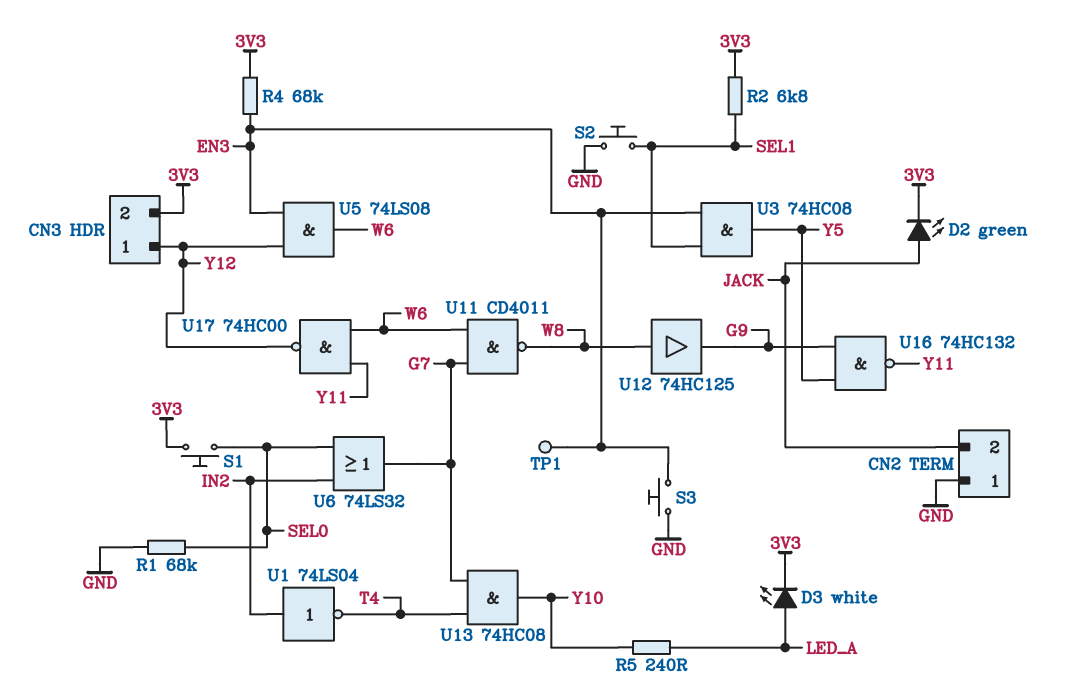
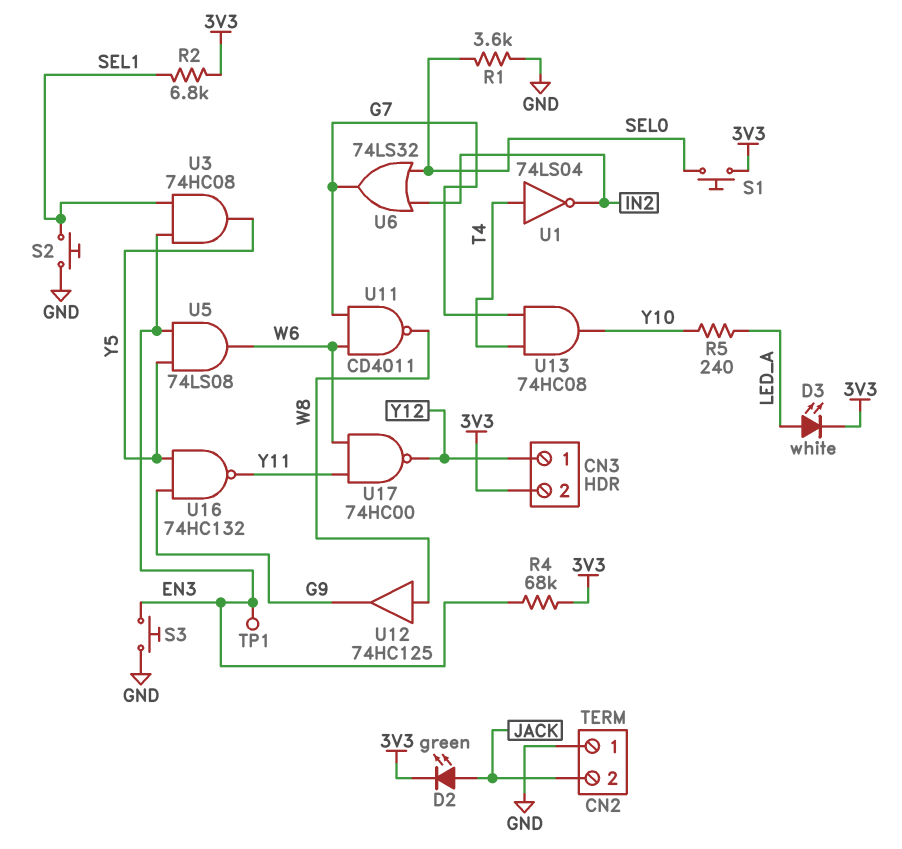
R1: 68k (GND, SEL0) -> 3.6k (GND, SEL0)
U1: NOT 74LS04 (in IN2, out T4) -> NOT 74LS04 (in T4, out IN2)
U5: AND 74LS08 (in EN3, in Y12, out W6) -> AND 74LS08 (in EN3, in Y5, out W6)

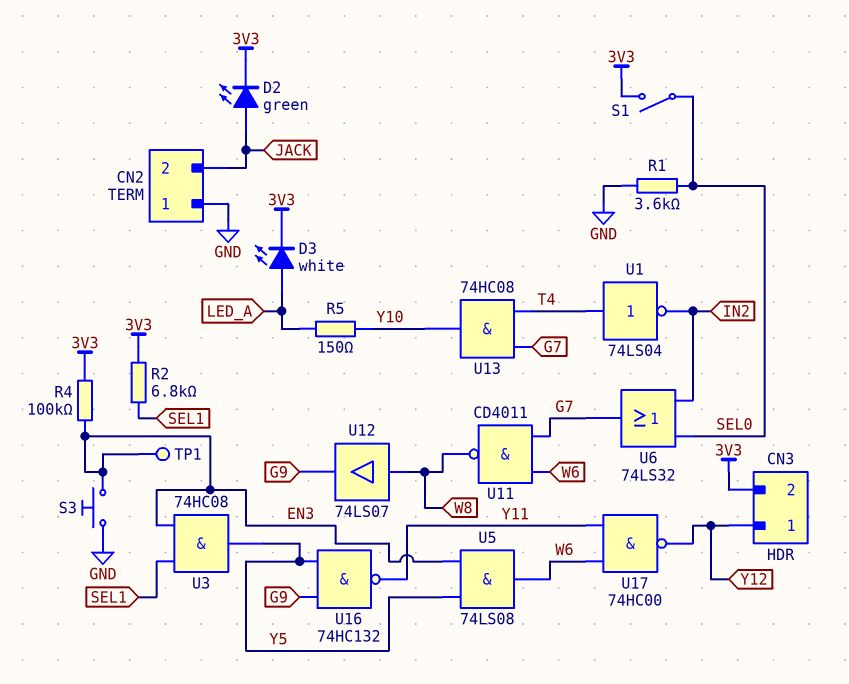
R4: 68k (3V3, EN3) -> 100k (3V3, EN3)
R5: 240 (LED_A, Y10) -> 150 (LED_A, Y10)
S1: button (3V3, SEL0) -> switch (3V3, SEL0)
S2: button (GND, SEL1) -> none
U12: buffer 74HC125 (in W8, out G9) -> buffer 74LS07 (in W8, out G9)

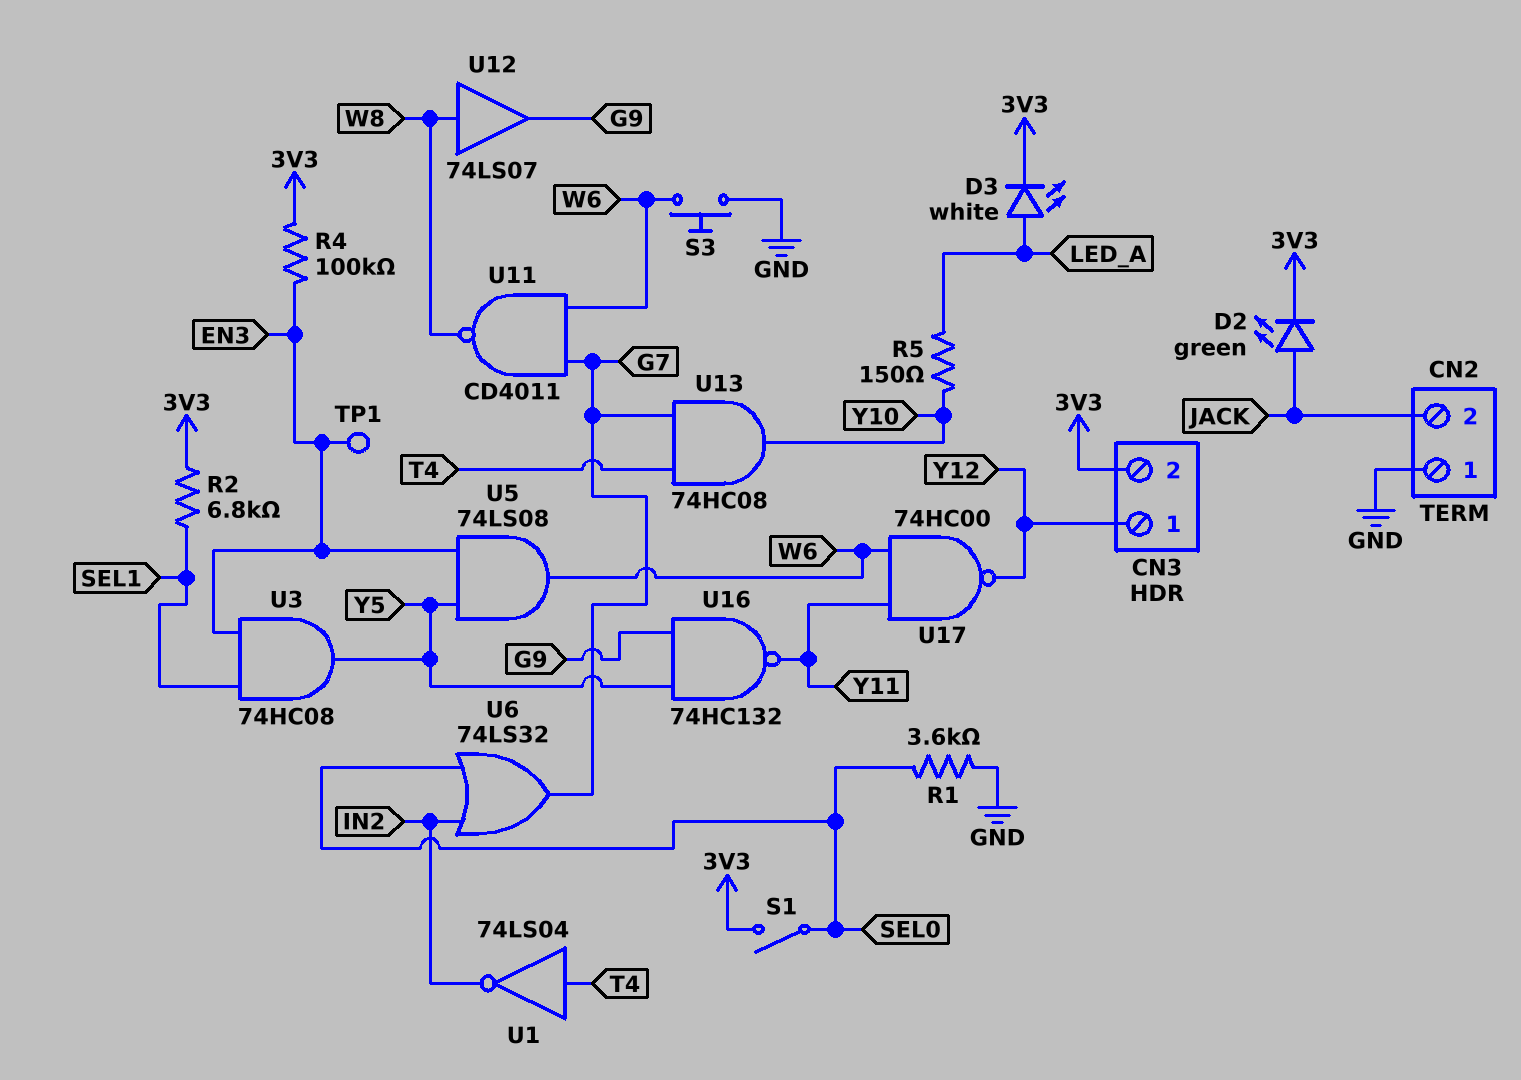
S3: button (EN3, GND) -> button (GND, W6)

